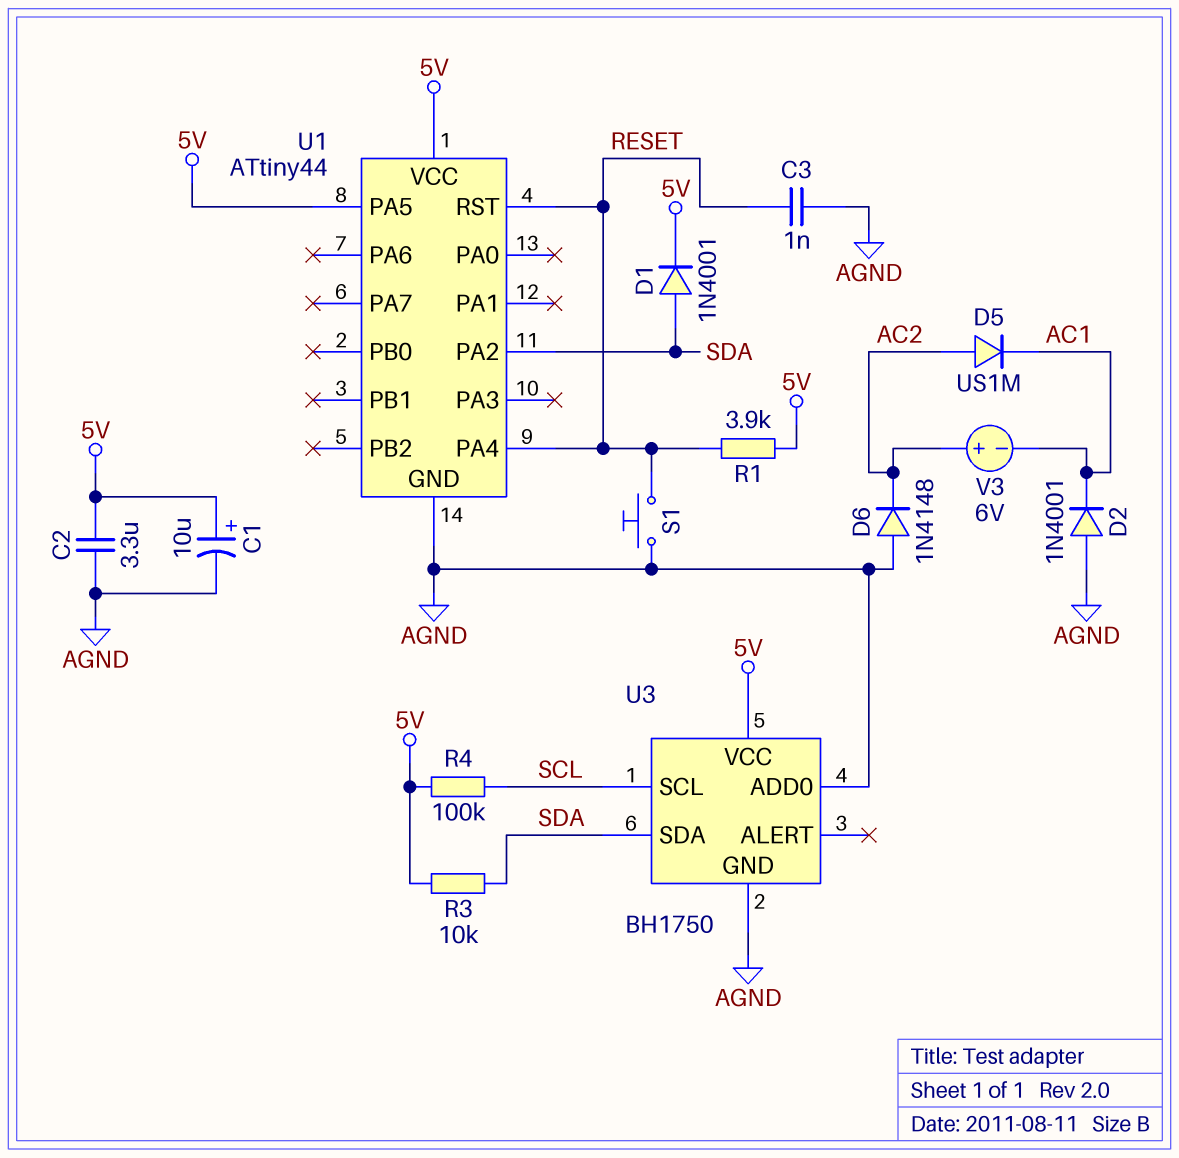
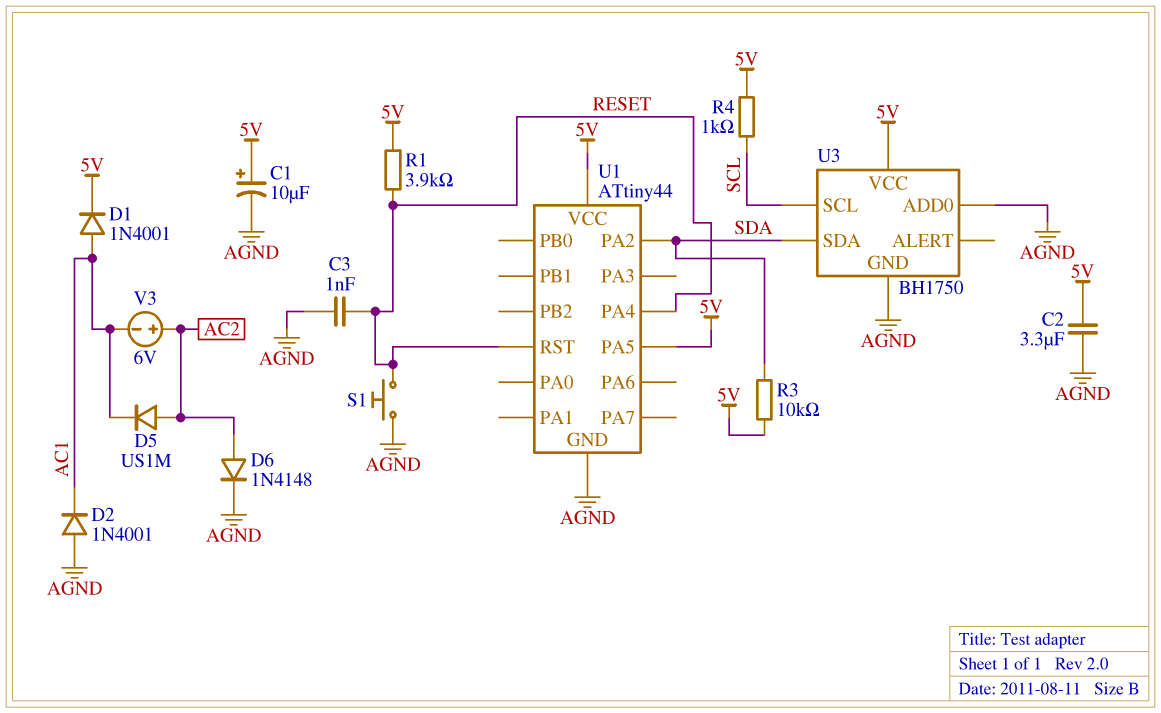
D1: diode 1N4001 (A SDA, K 5V) -> diode 1N4001 (A AC1, K 5V)
D6: diode 1N4148 (A AGND, K AC2) -> diode 1N4148 (A AC2, K AGND)
R4: 100k (5V, SCL) -> 1k (5V, SCL)

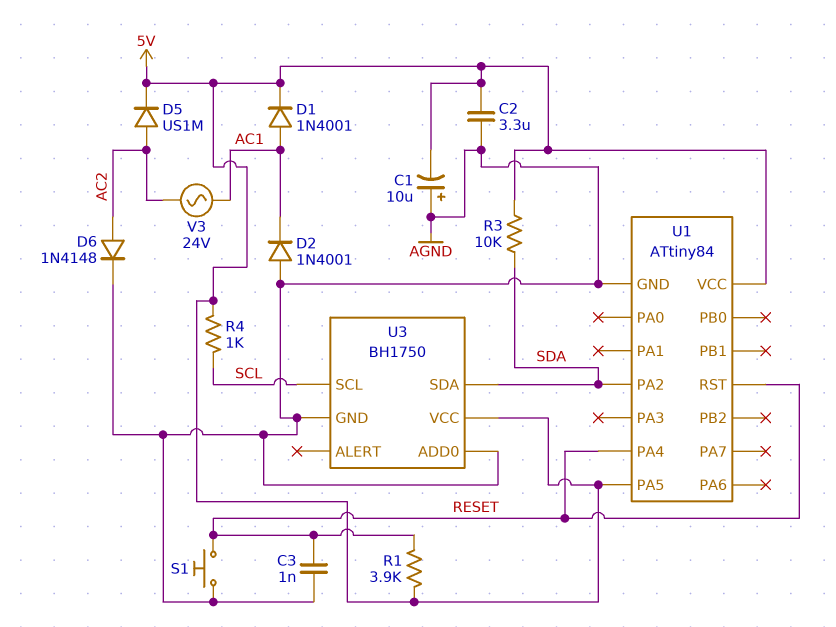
C1: 10uF (plus 5V, minus AGND) -> 10uF (plus AGND, minus 5V)
D5: diode US1M (A AC2, K AC1) -> diode US1M (A AC2, K 5V)
U1: ATtiny44 -> ATtiny84
V3: 6V (plus AC2, minus AC1) -> AC 24V (AC1, AC2)

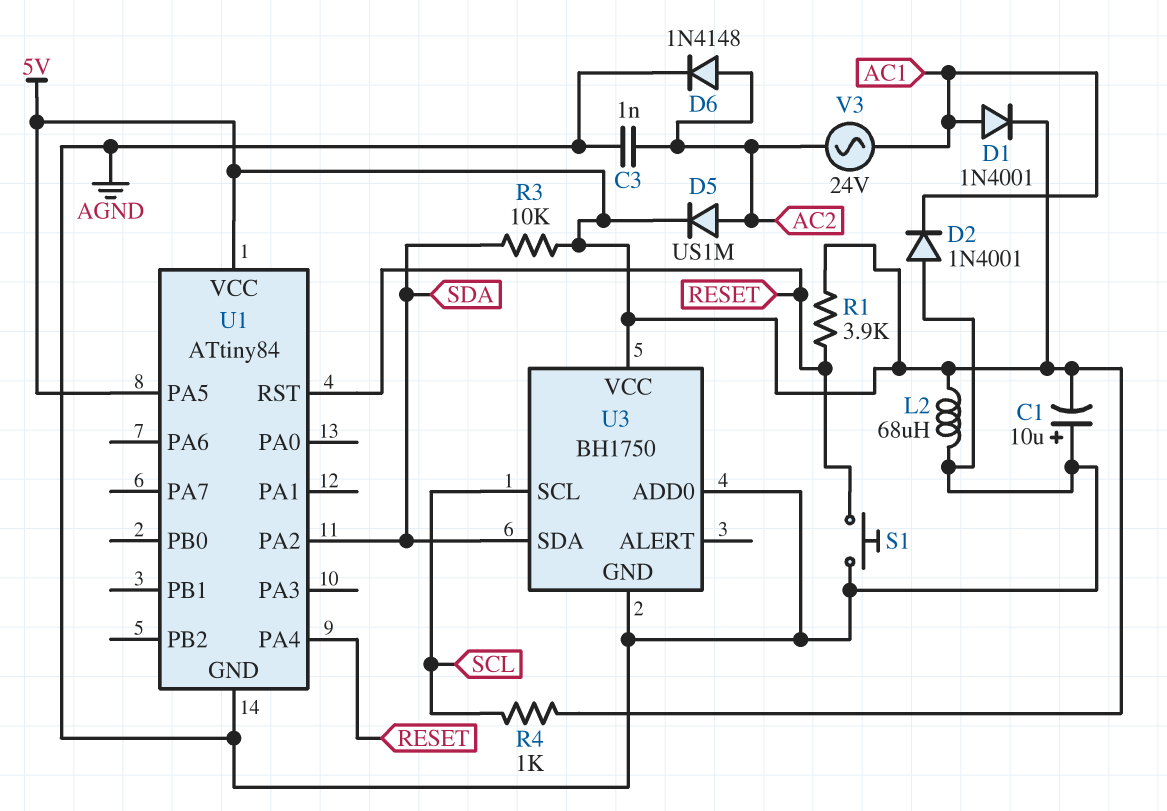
C2: 3.3uF (5V, AGND) -> none
C3: 1nF (AGND, RESET) -> 1nF (AC2, AGND)
L2: none -> 68uH (5V, AGND)

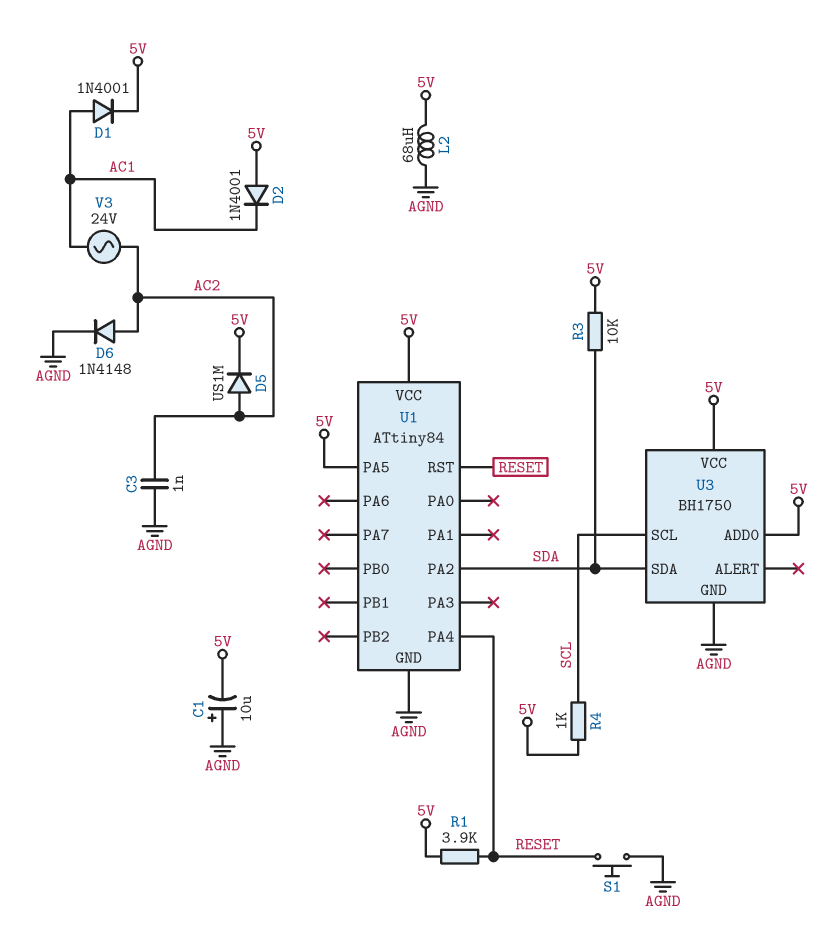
D2: diode 1N4001 (A AGND, K AC1) -> diode 1N4001 (A 5V, K AC1)
U3 pin ADD0: AGND -> 5V

